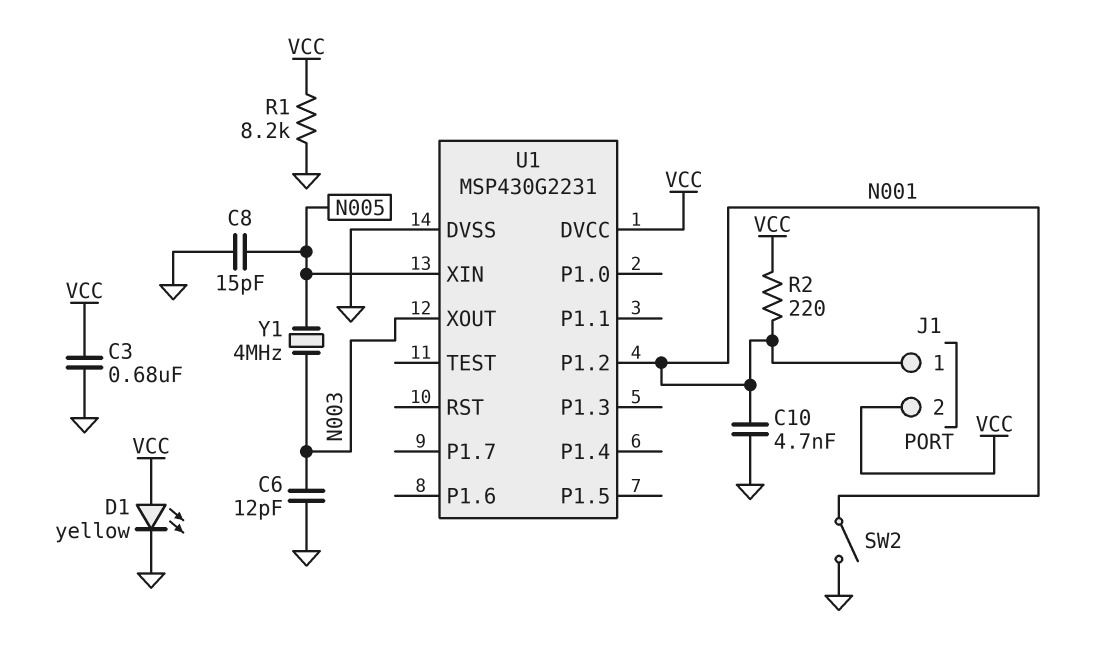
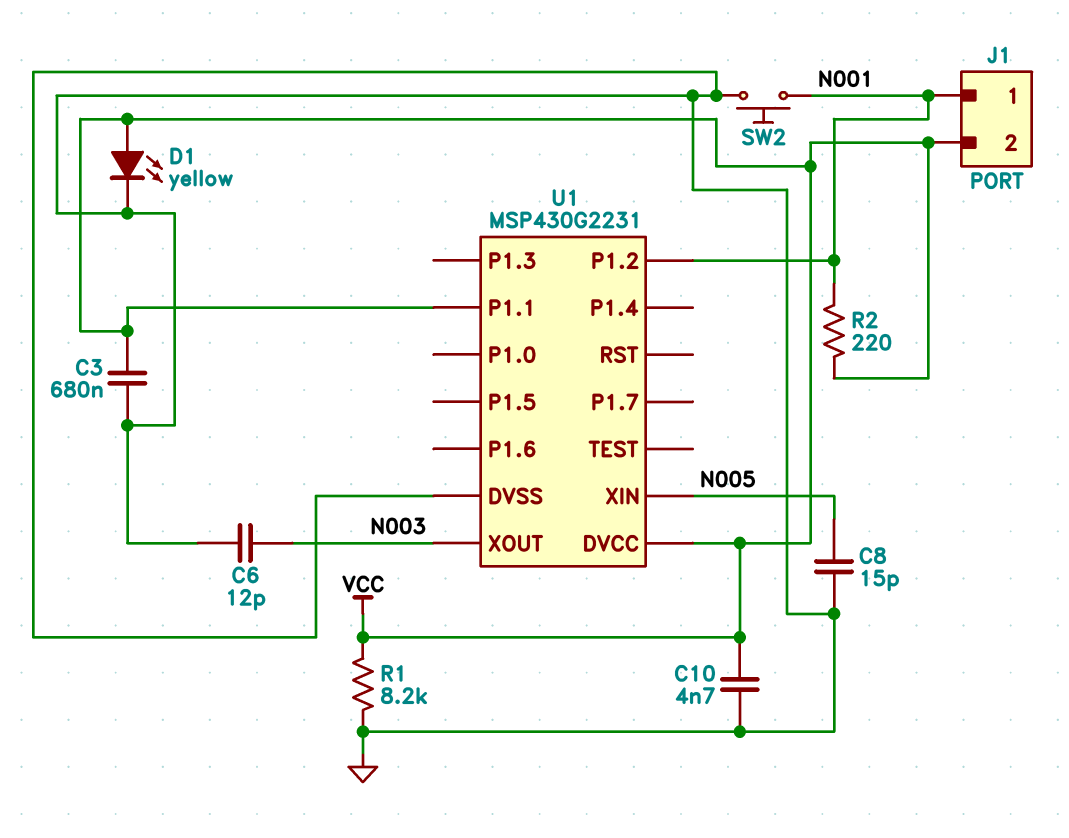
C10: 4.7nF (GND, N001) -> 4.7nF (GND, VCC)
SW2: switch (GND, N001) -> button (GND, N001)
U1 pin P1.1: none -> VCC
Y1: 4MHz (N003, N005) -> none

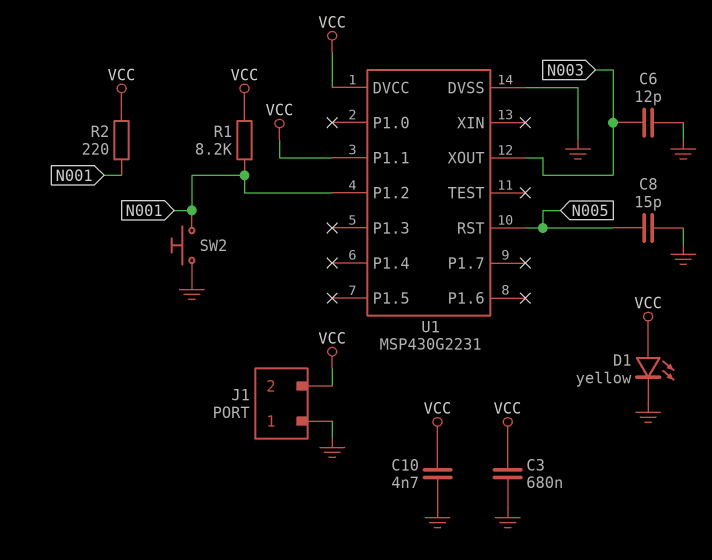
J1 pin 1: N001 -> GND
R1: 8.2k (GND, VCC) -> 8.2k (N001, VCC)
U1 pin RST: none -> N005
U1 pin XIN: N005 -> none

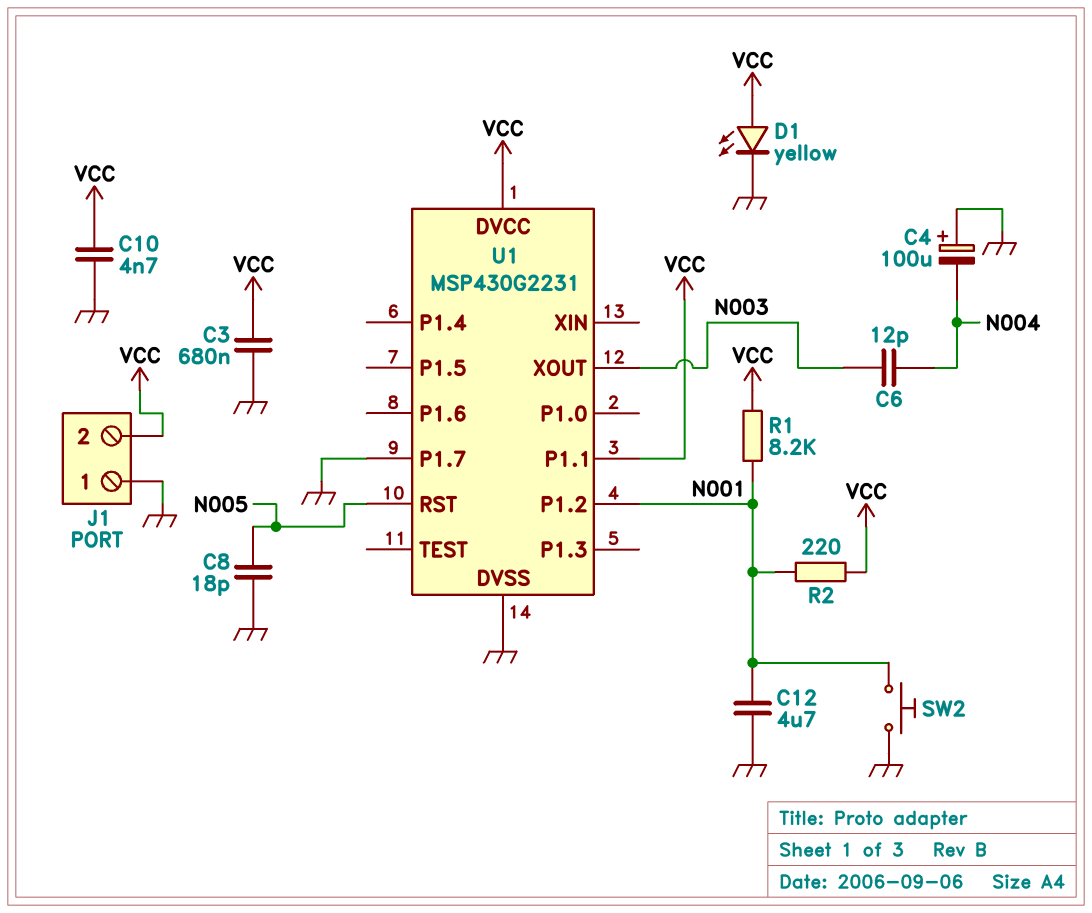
C4: none -> 100uF (plus GND, minus N004)
C6: 12pF (GND, N003) -> 12pF (N003, N004)
C8: 15pF (GND, N005) -> 18pF (GND, N005)
C12: none -> 4.7uF (GND, N001)
U1 pin P1.7: none -> GND

